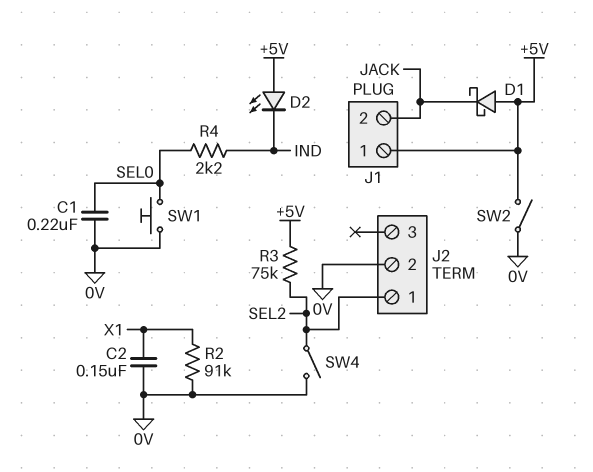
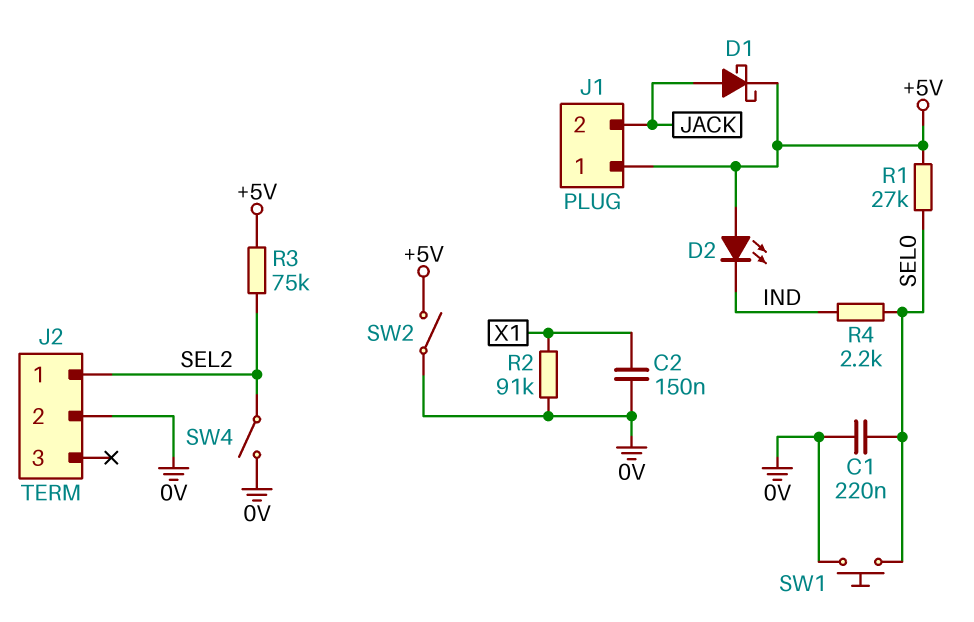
D1: schottky (A +5V, K JACK) -> schottky (A JACK, K +5V)
R1: none -> 27k (+5V, SEL0)

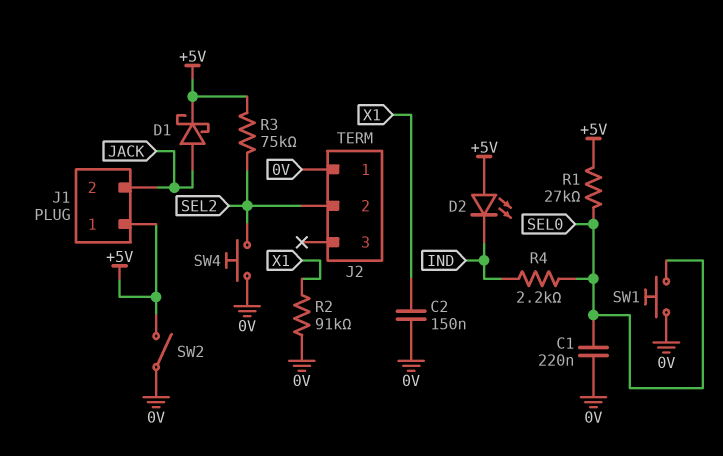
J2 pin 1: SEL2 -> 0V
J2 pin 2: 0V -> SEL2
SW4: switch (0V, SEL2) -> button (0V, SEL2)

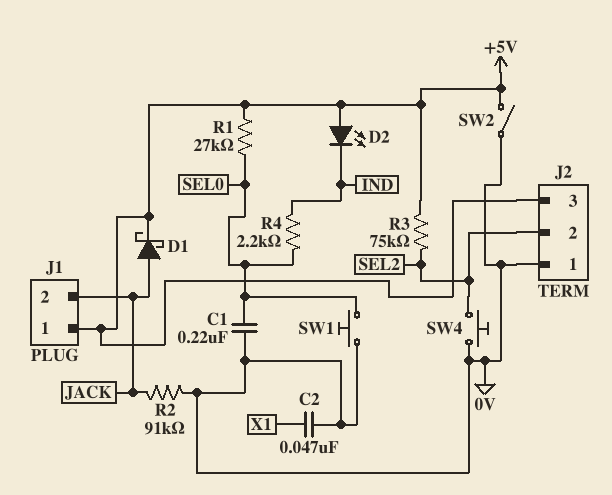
C2: 150nF (0V, X1) -> 47nF (0V, X1)
J2 pin 3: none -> +5V
R2: 91k (0V, X1) -> 91k (0V, JACK)

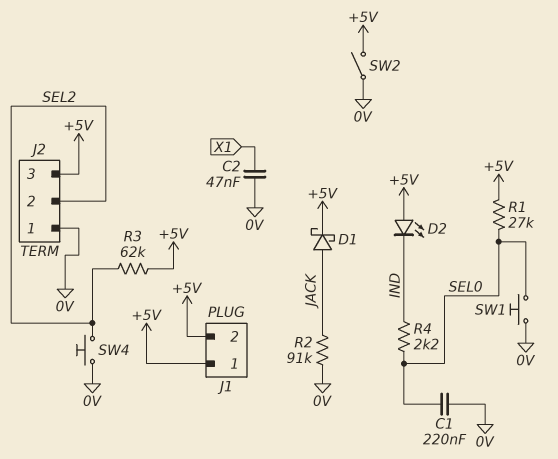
J1 pin 2: JACK -> +5V
R3: 75k (+5V, SEL2) -> 62k (+5V, SEL2)

